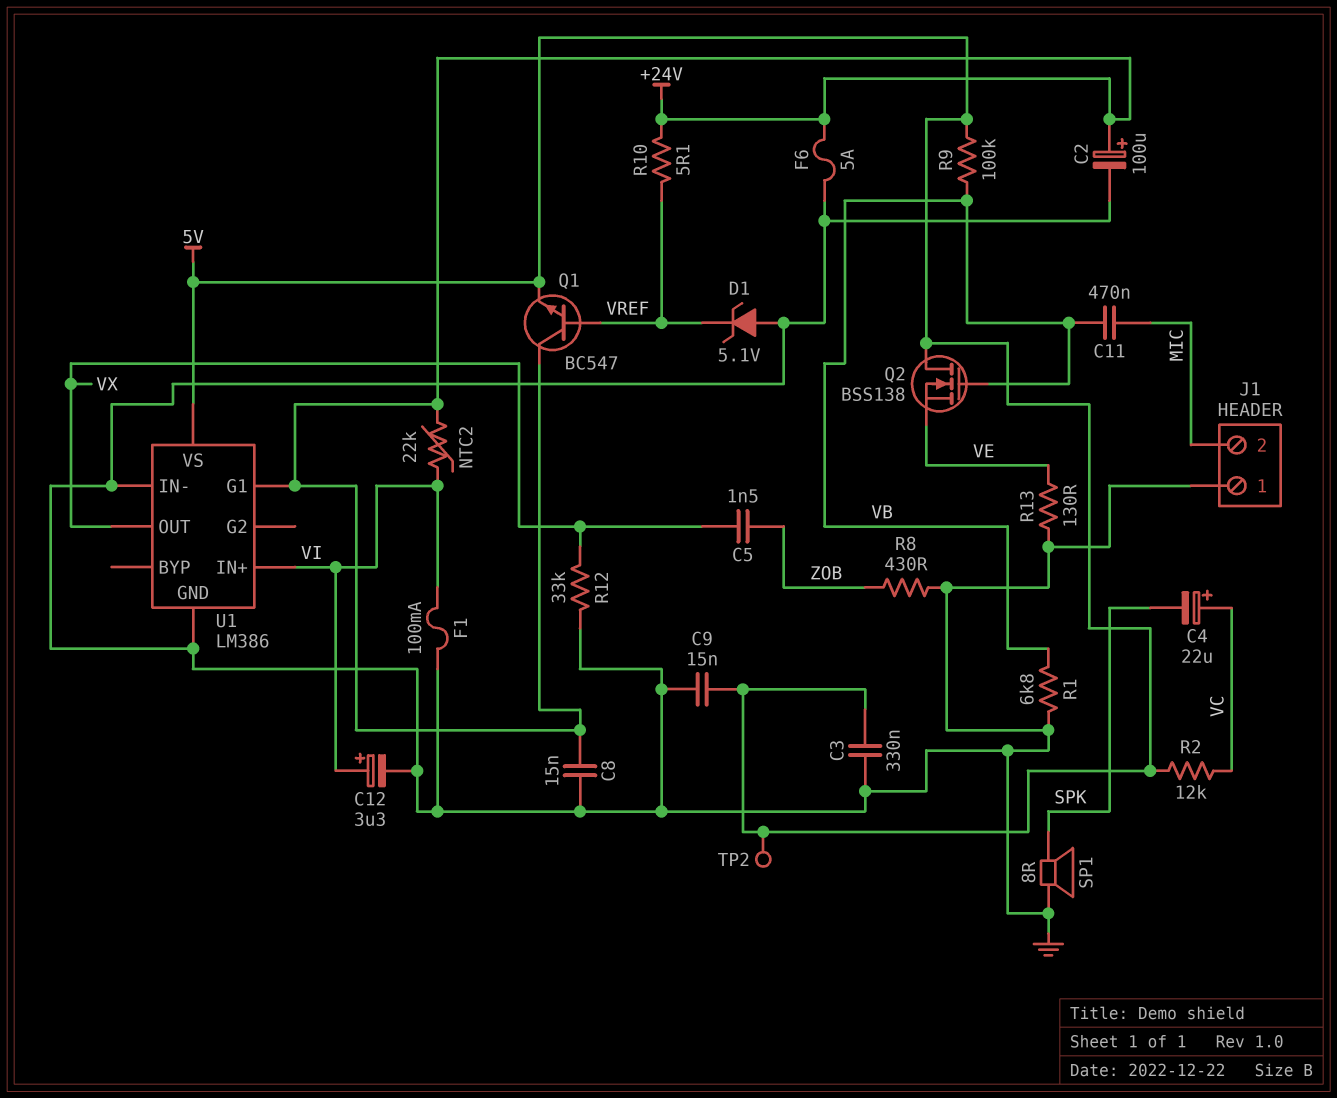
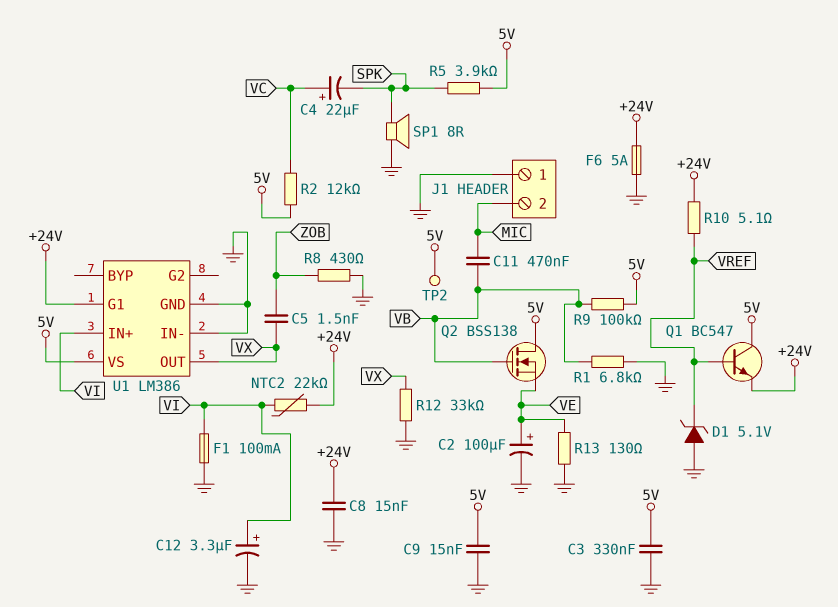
C2: 100uF (plus +24V, minus GND) -> 100uF (plus VE, minus GND)
Q1: NPN BC547 (B VREF, C +24V, E 5V) -> NPN BC547 (B VREF, C 5V, E +24V)
R5: none -> 3.9k (5V, SPK)

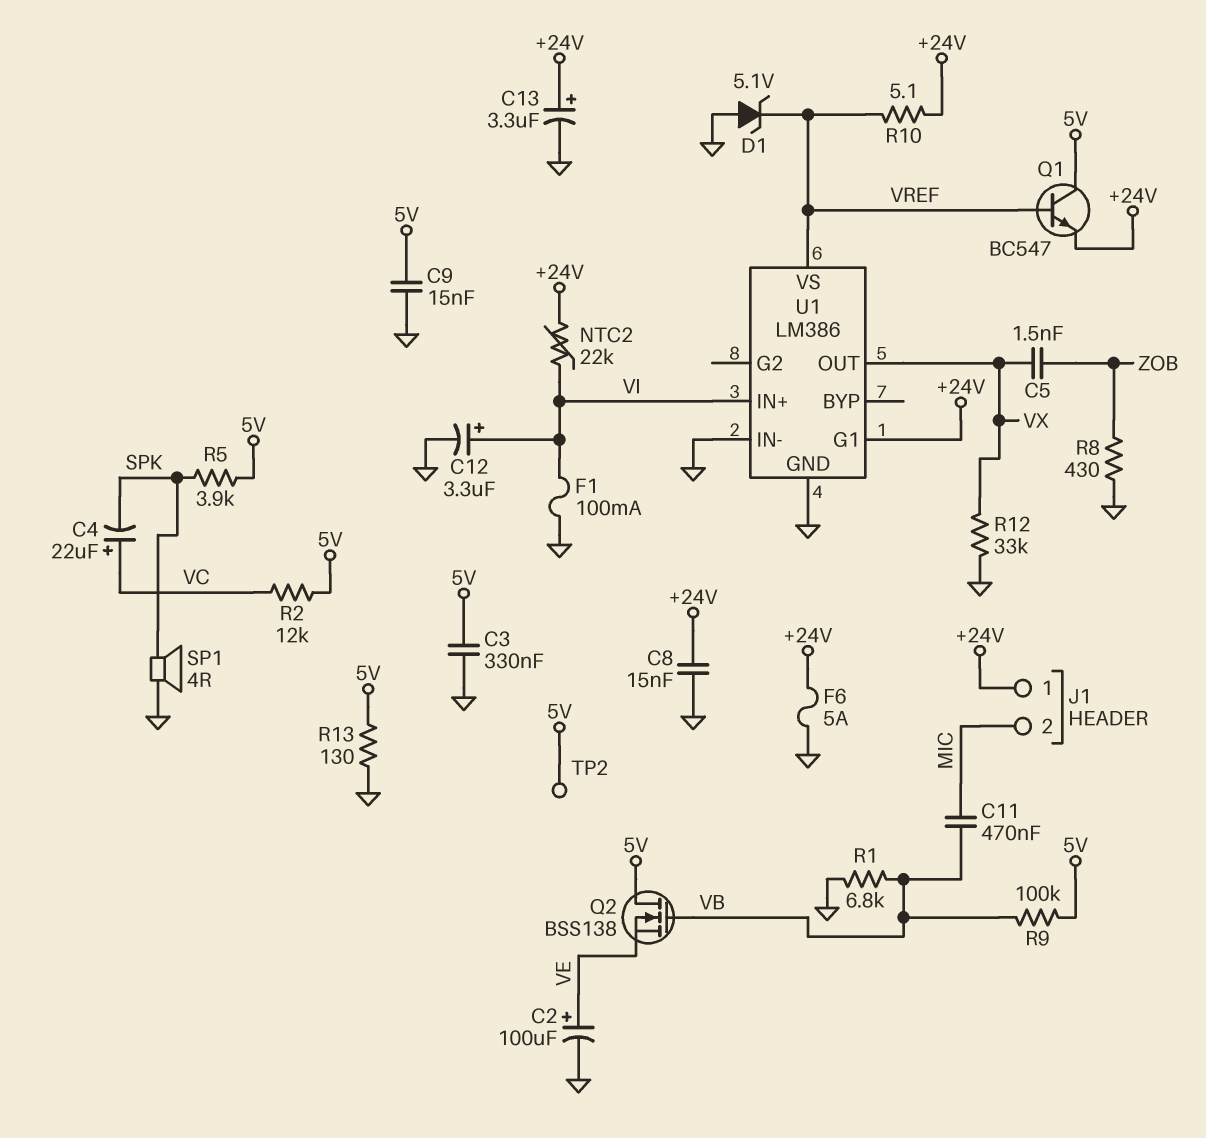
C13: none -> 3.3uF (plus +24V, minus GND)
J1 pin 1: GND -> +24V
R13: 130 (GND, VE) -> 130 (5V, GND)
SP1: speaker 8R (GND, SPK) -> speaker 4R (GND, SPK)
U1 pin VS: 5V -> VREF

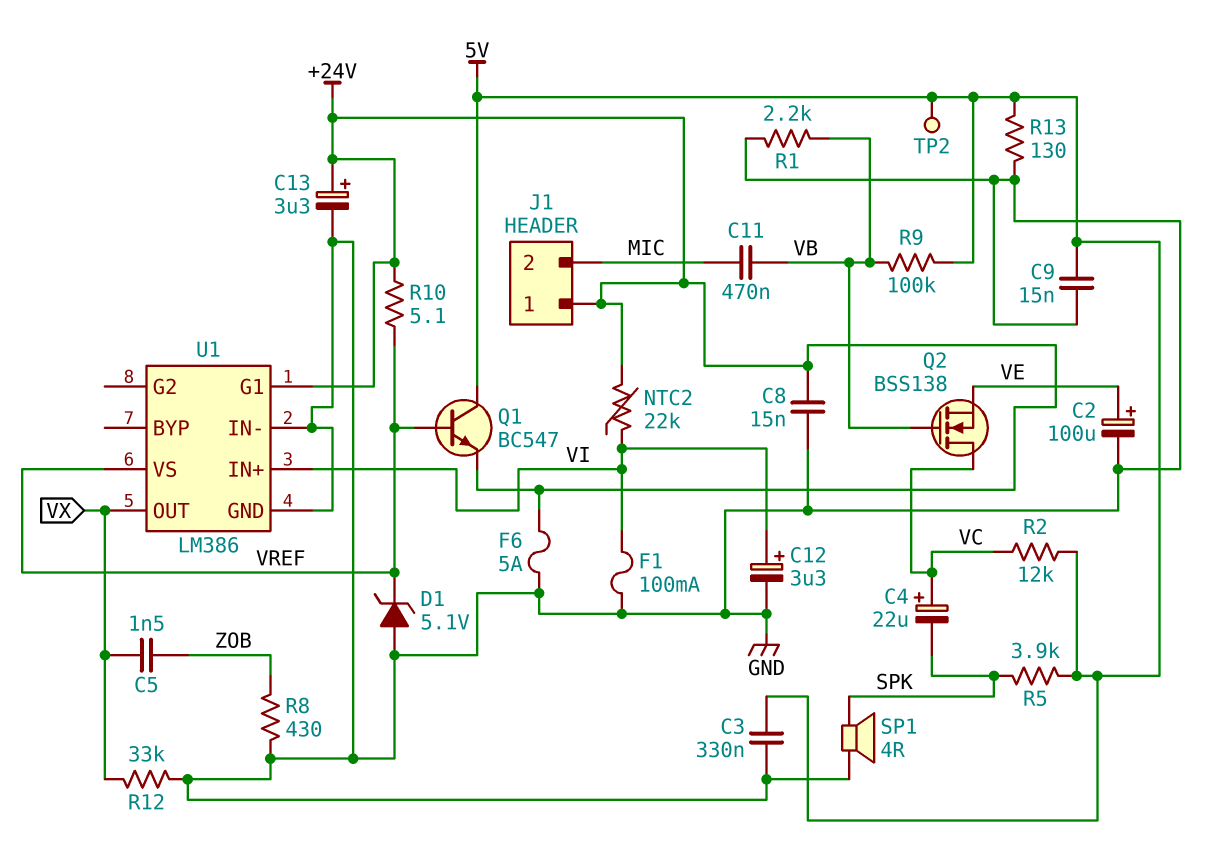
Q2: NMOS BSS138 (G VB, D 5V, S VE) -> NMOS BSS138 (G VB, D VC, S VE)
R1: 6.8k (GND, VB) -> 2.2k (GND, VB)

